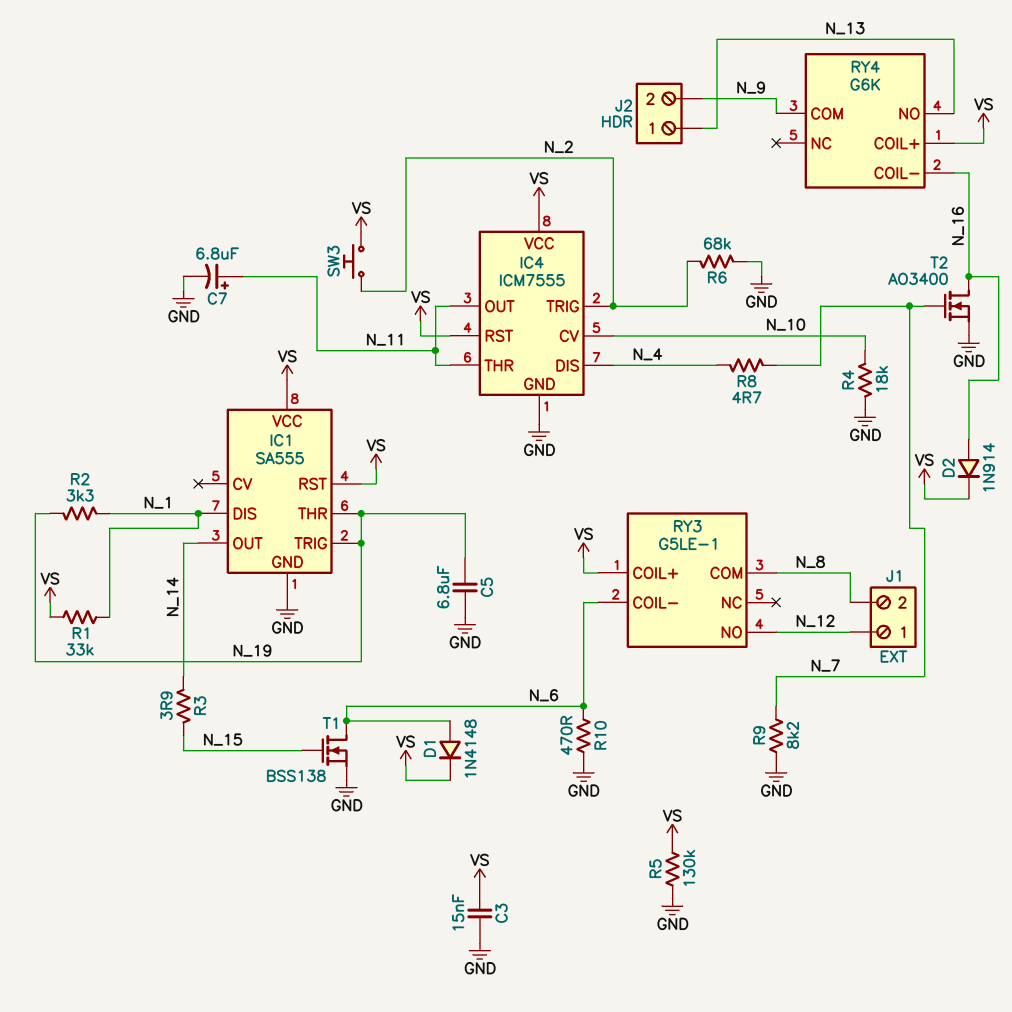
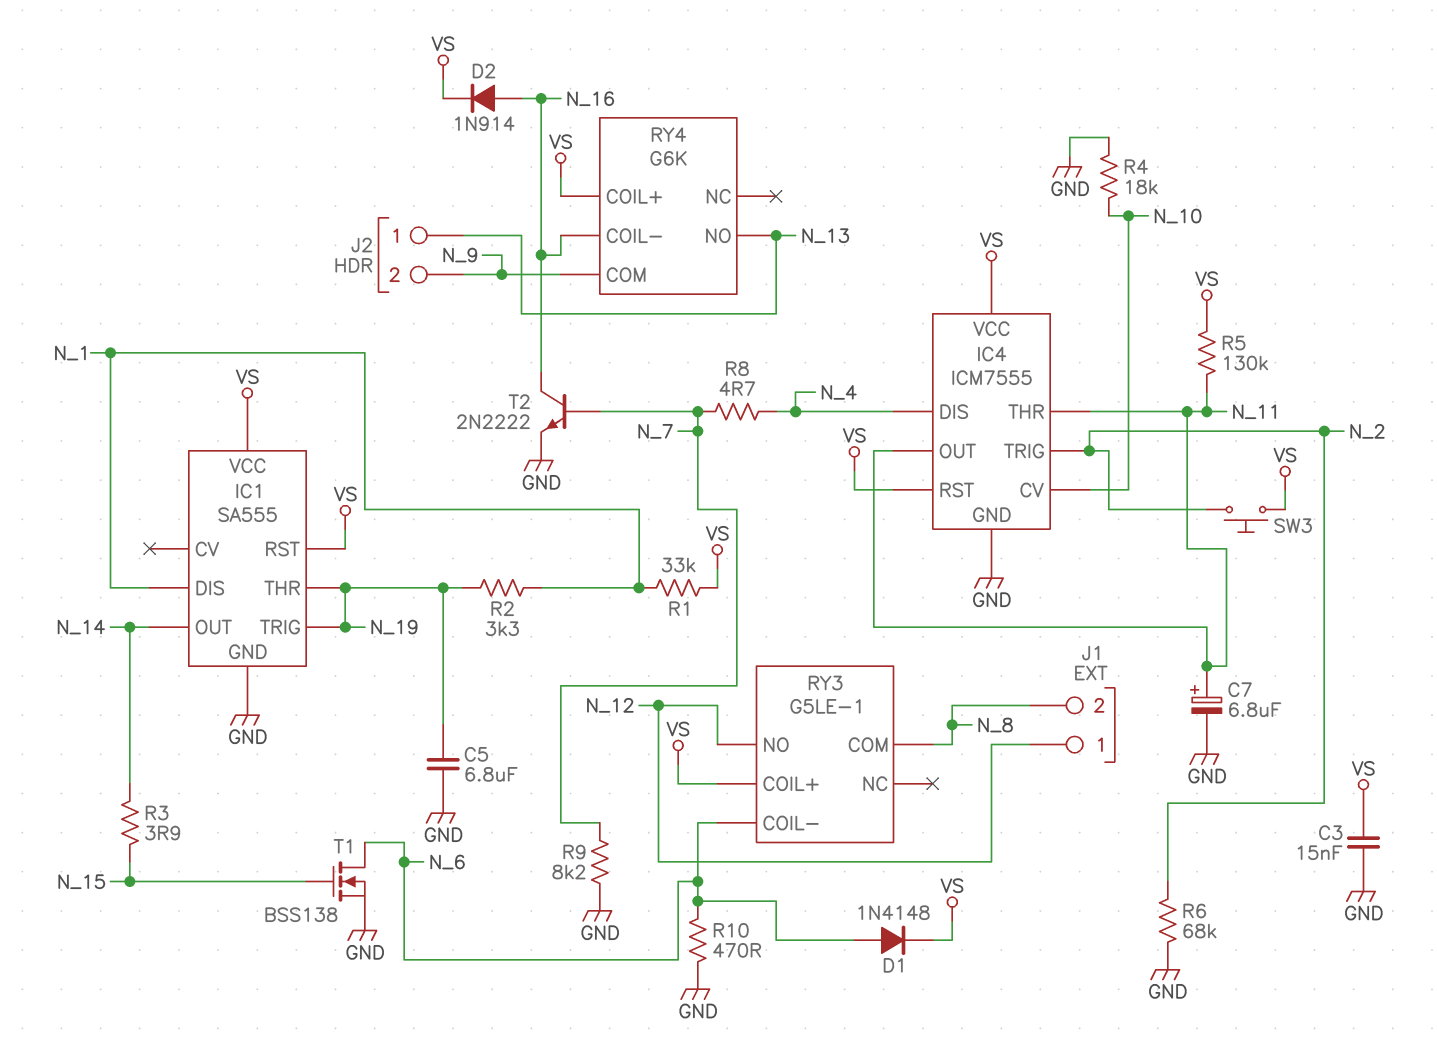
R5: 130k (GND, VS) -> 130k (N_11, VS)
T2: NMOS AO3400 (G N_7, D N_16, S GND) -> NPN 2N2222 (B N_7, C N_16, E GND)

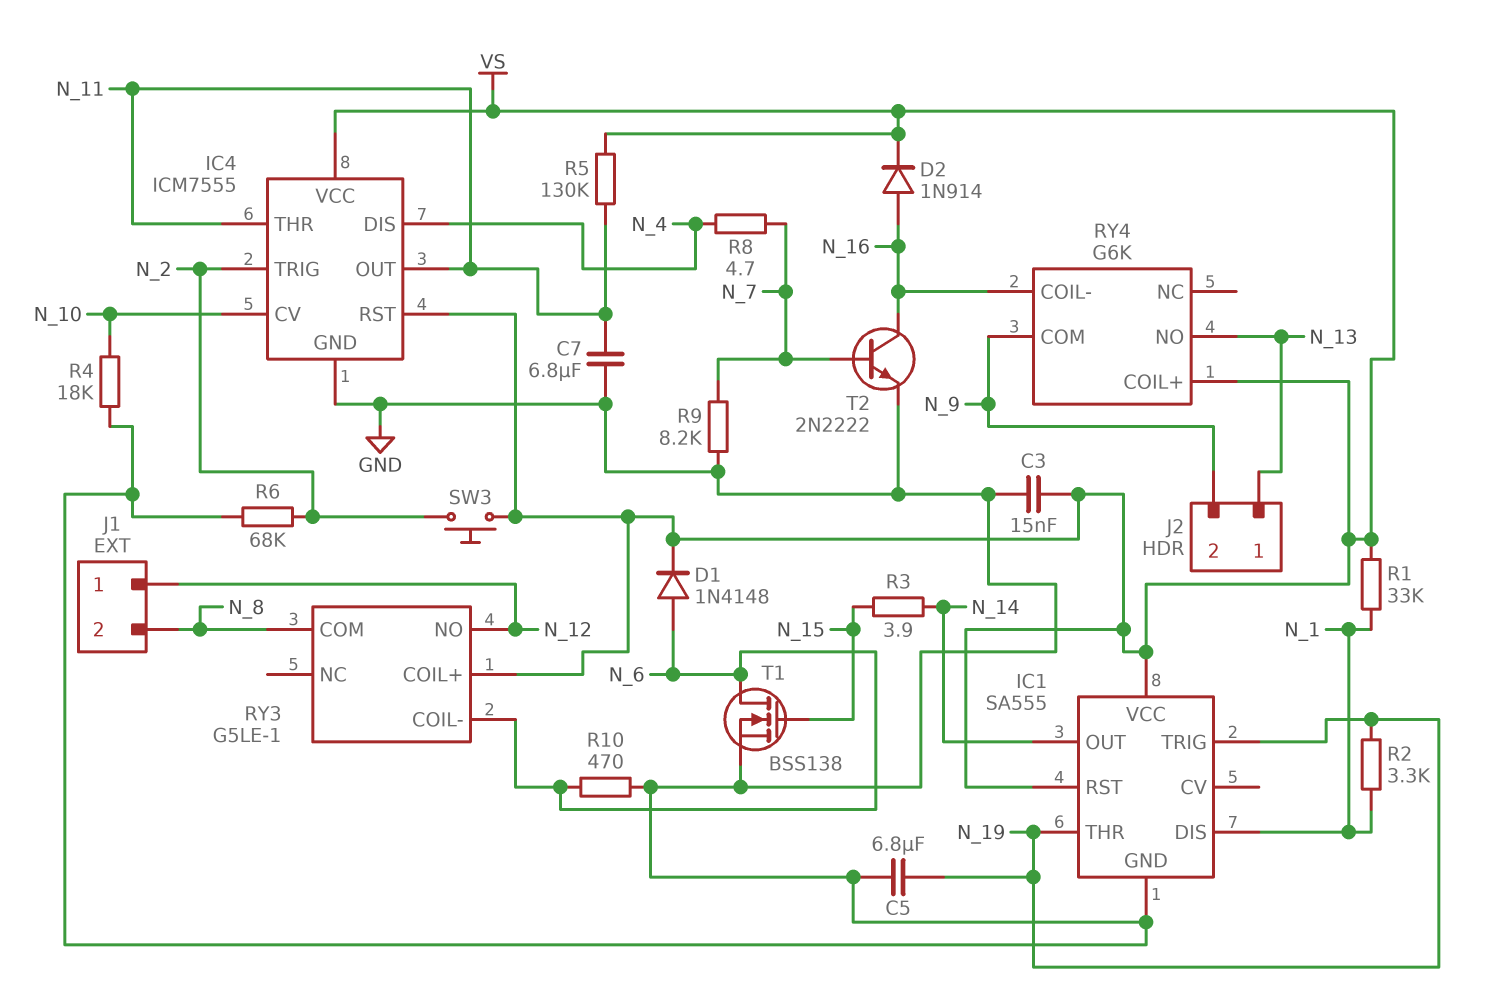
C7: 6.8uF (plus N_11, minus GND) -> 6.8uF (GND, N_11)

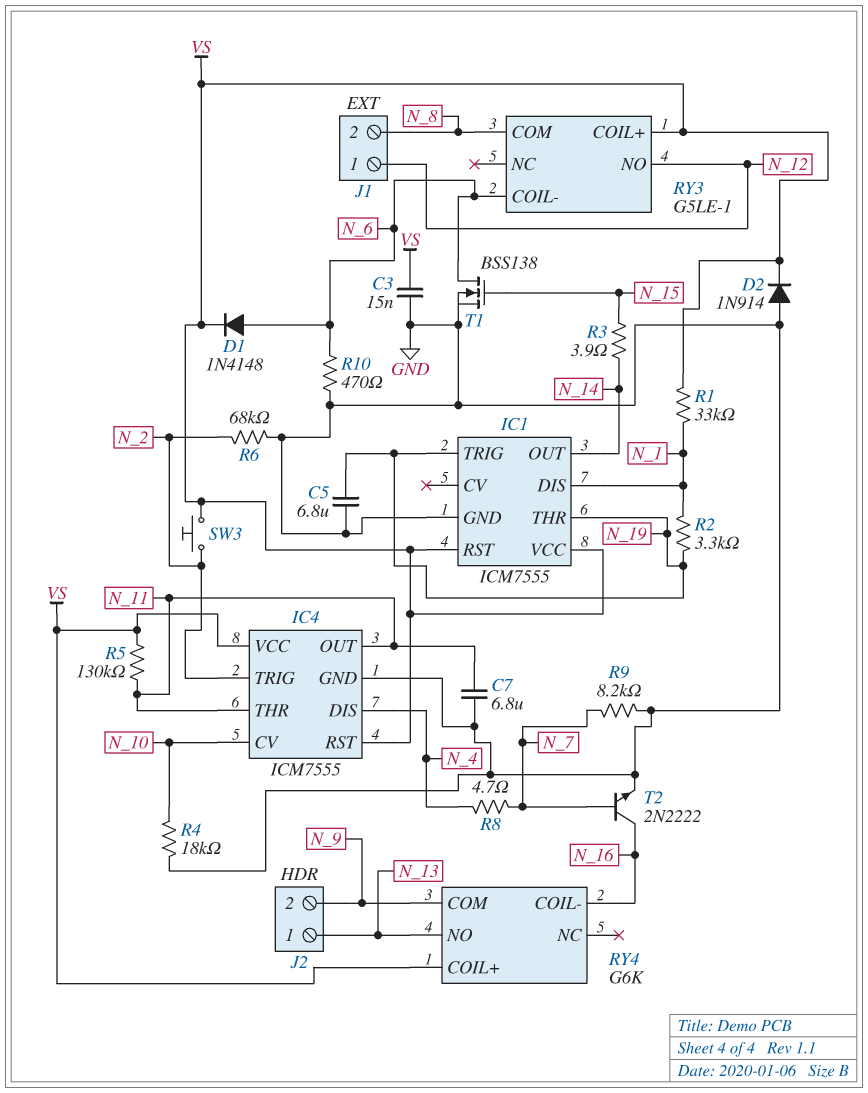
D2: diode 1N914 (A N_16, K VS) -> diode 1N914 (A GND, K VS)
IC1: SA555 -> ICM7555

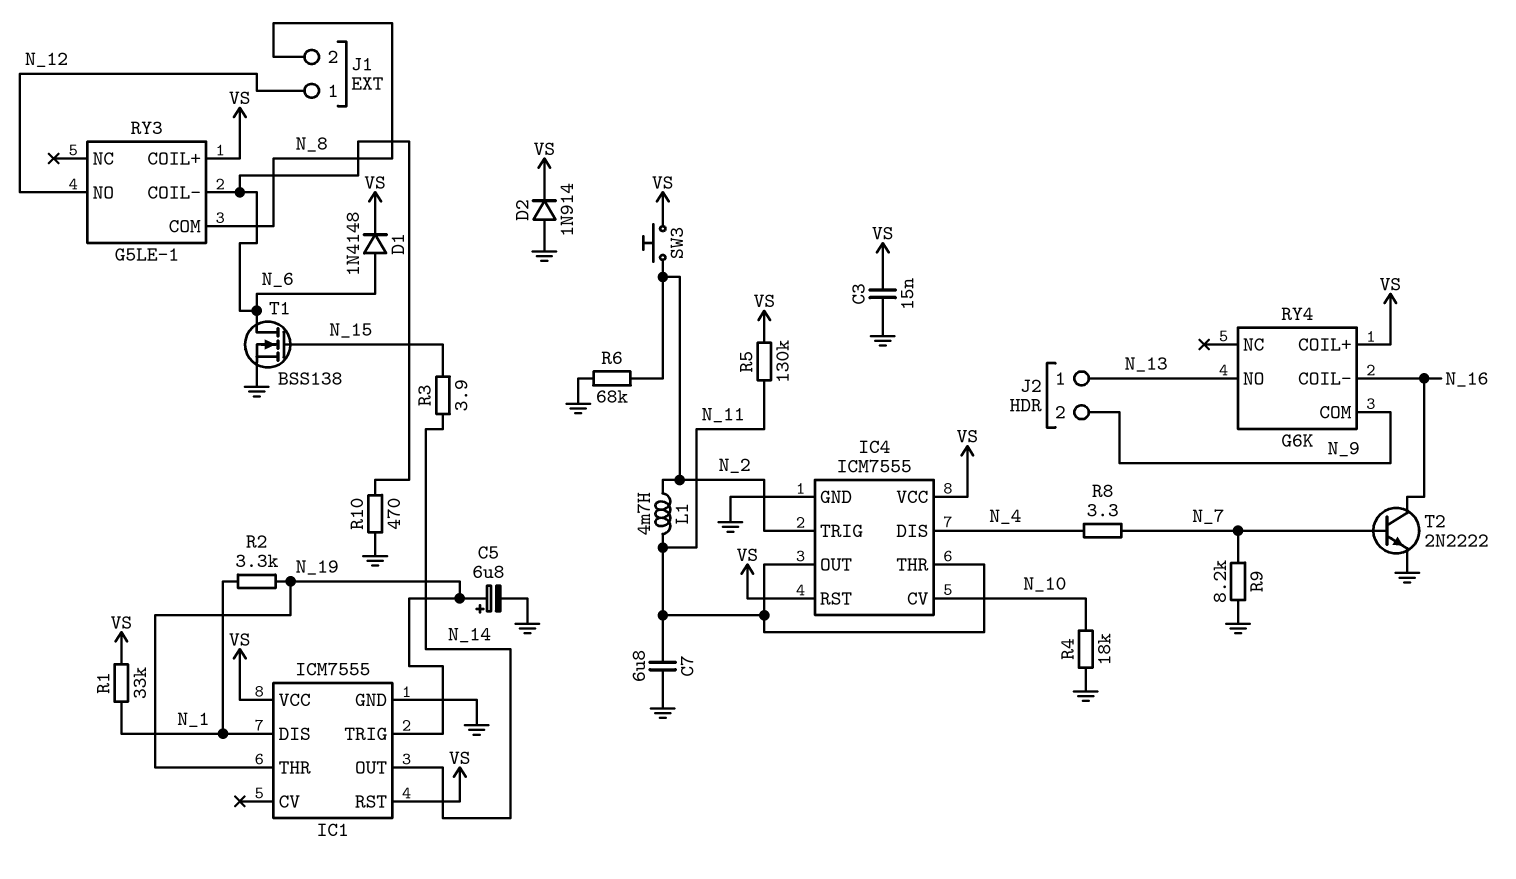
C5: 6.8uF (GND, N_19) -> 6.8uF (plus N_19, minus GND)
L1: none -> 4.7mH (N_2, N_11)
R8: 4.7 (N_4, N_7) -> 3.3 (N_4, N_7)

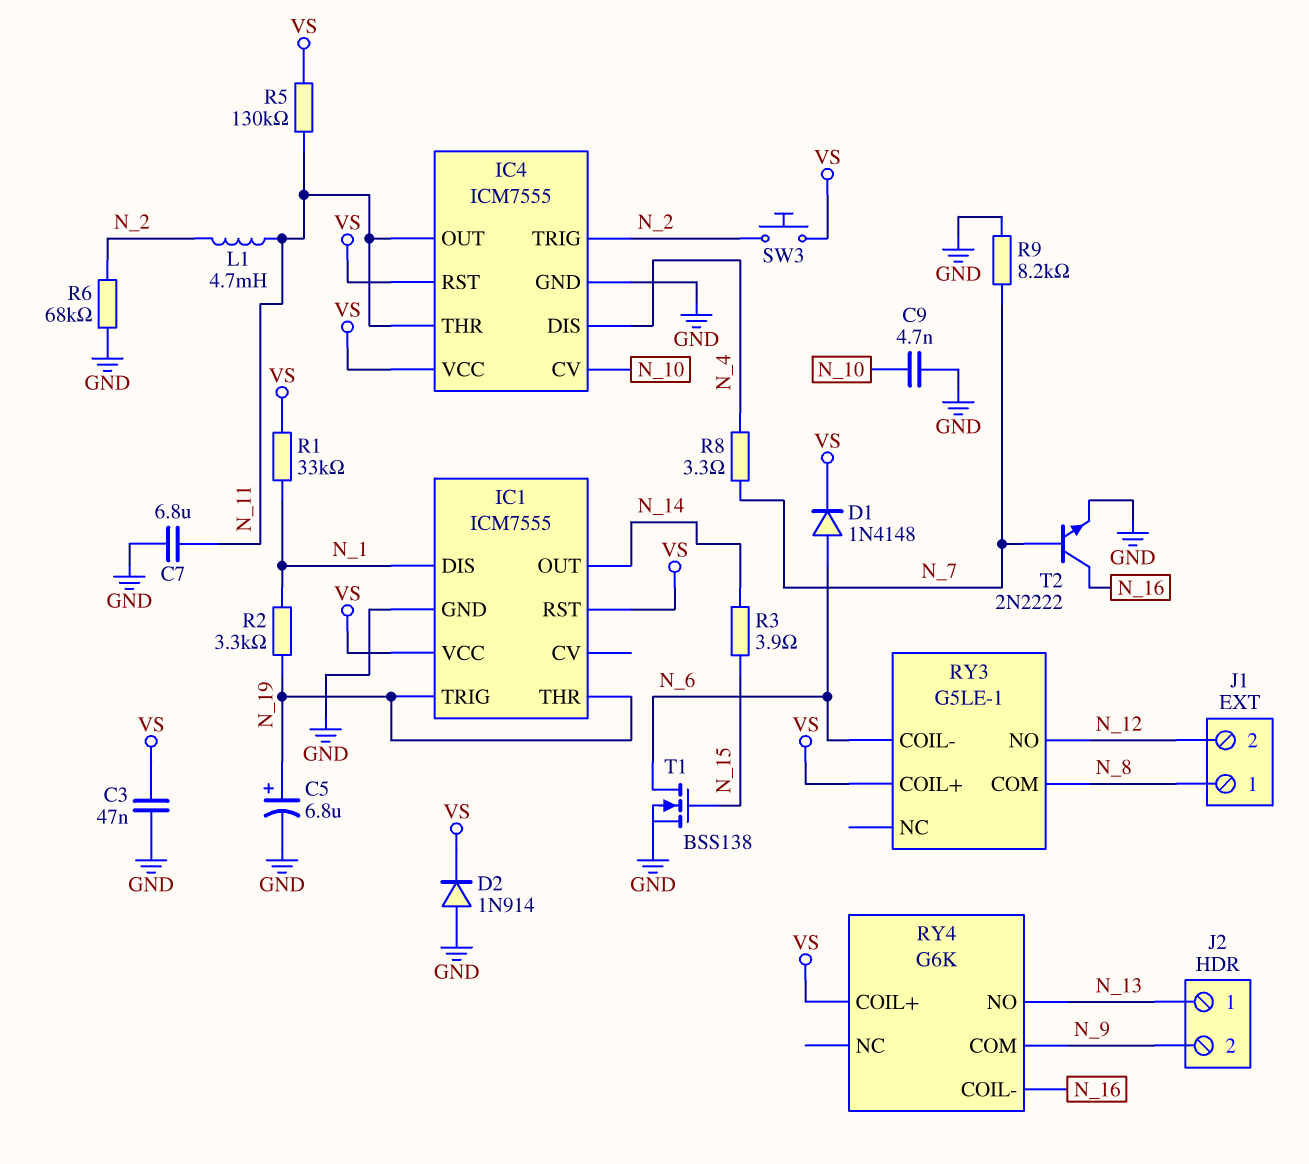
C3: 15nF (GND, VS) -> 47nF (GND, VS)
C9: none -> 4.7nF (GND, N_10)
J1 pin 1: N_12 -> N_8
J1 pin 2: N_8 -> N_12
R4: 18k (GND, N_10) -> none
R10: 470 (GND, N_6) -> none

